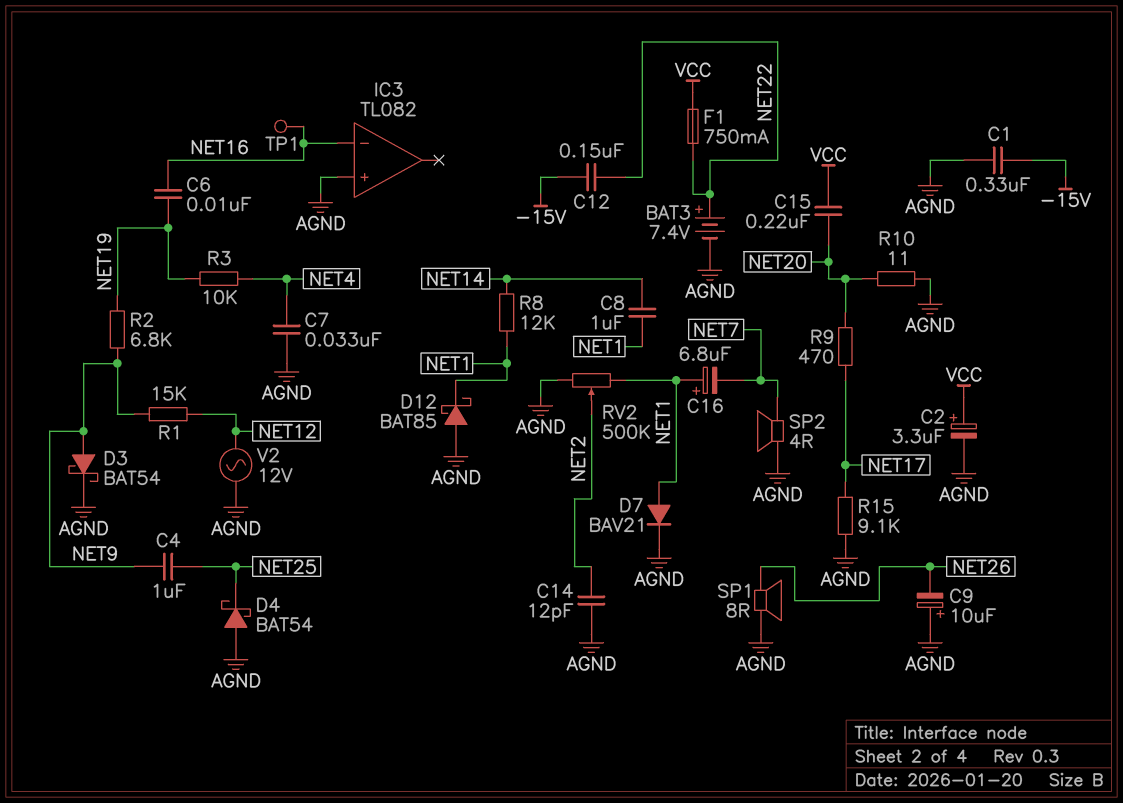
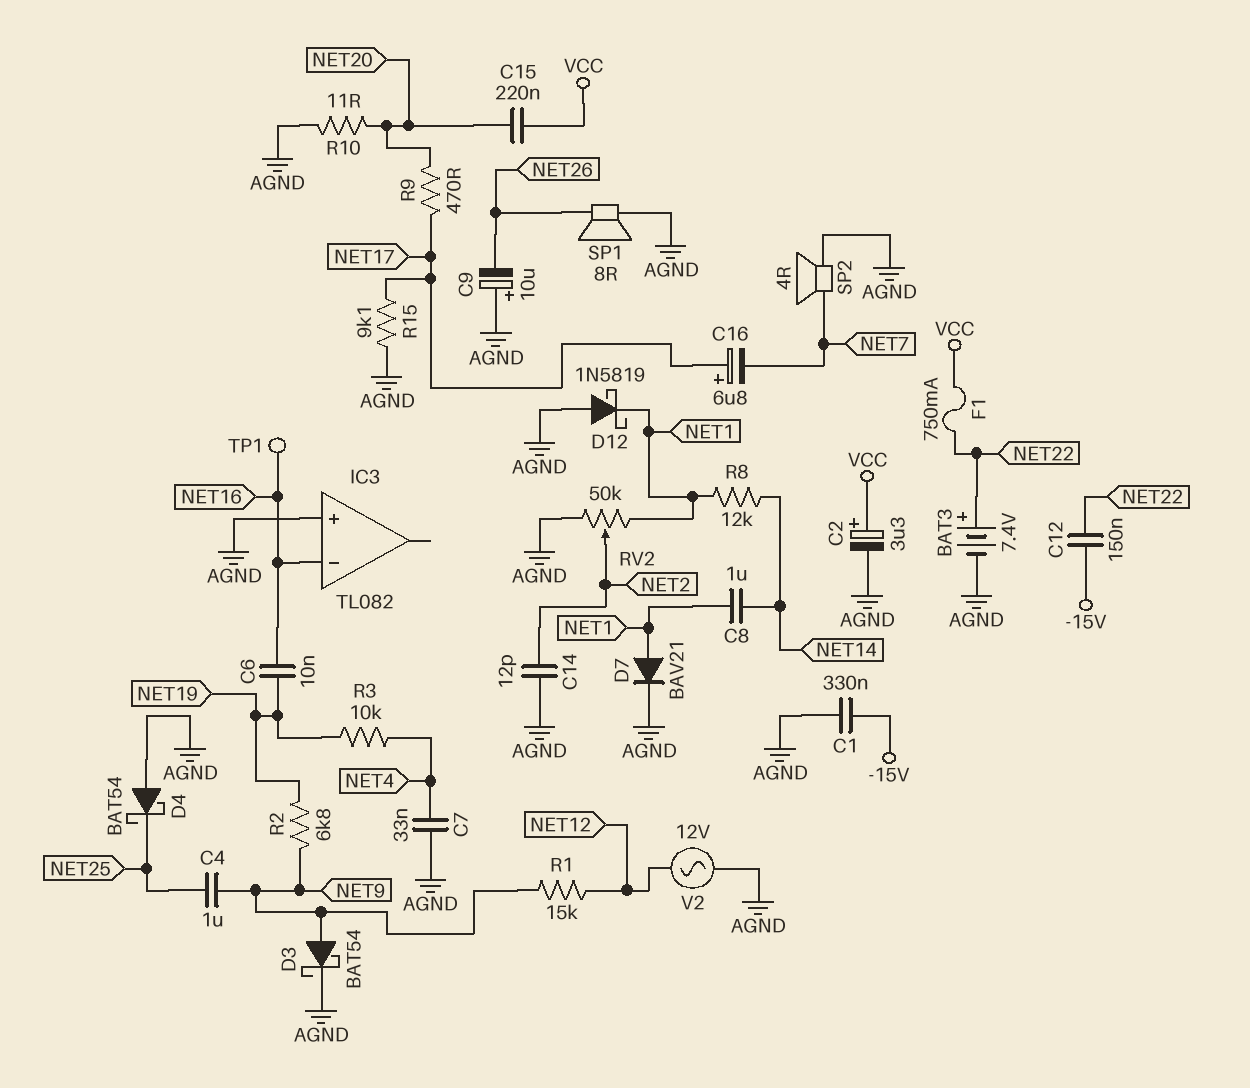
C16: 6.8uF (plus NET1, minus NET7) -> 6.8uF (plus NET17, minus NET7)
D12: schottky BAT85 (A AGND, K NET1) -> schottky 1N5819 (A AGND, K NET1)
RV2: 500k (AGND, NET1, wiper NET2) -> 50k (AGND, NET1, wiper NET2)

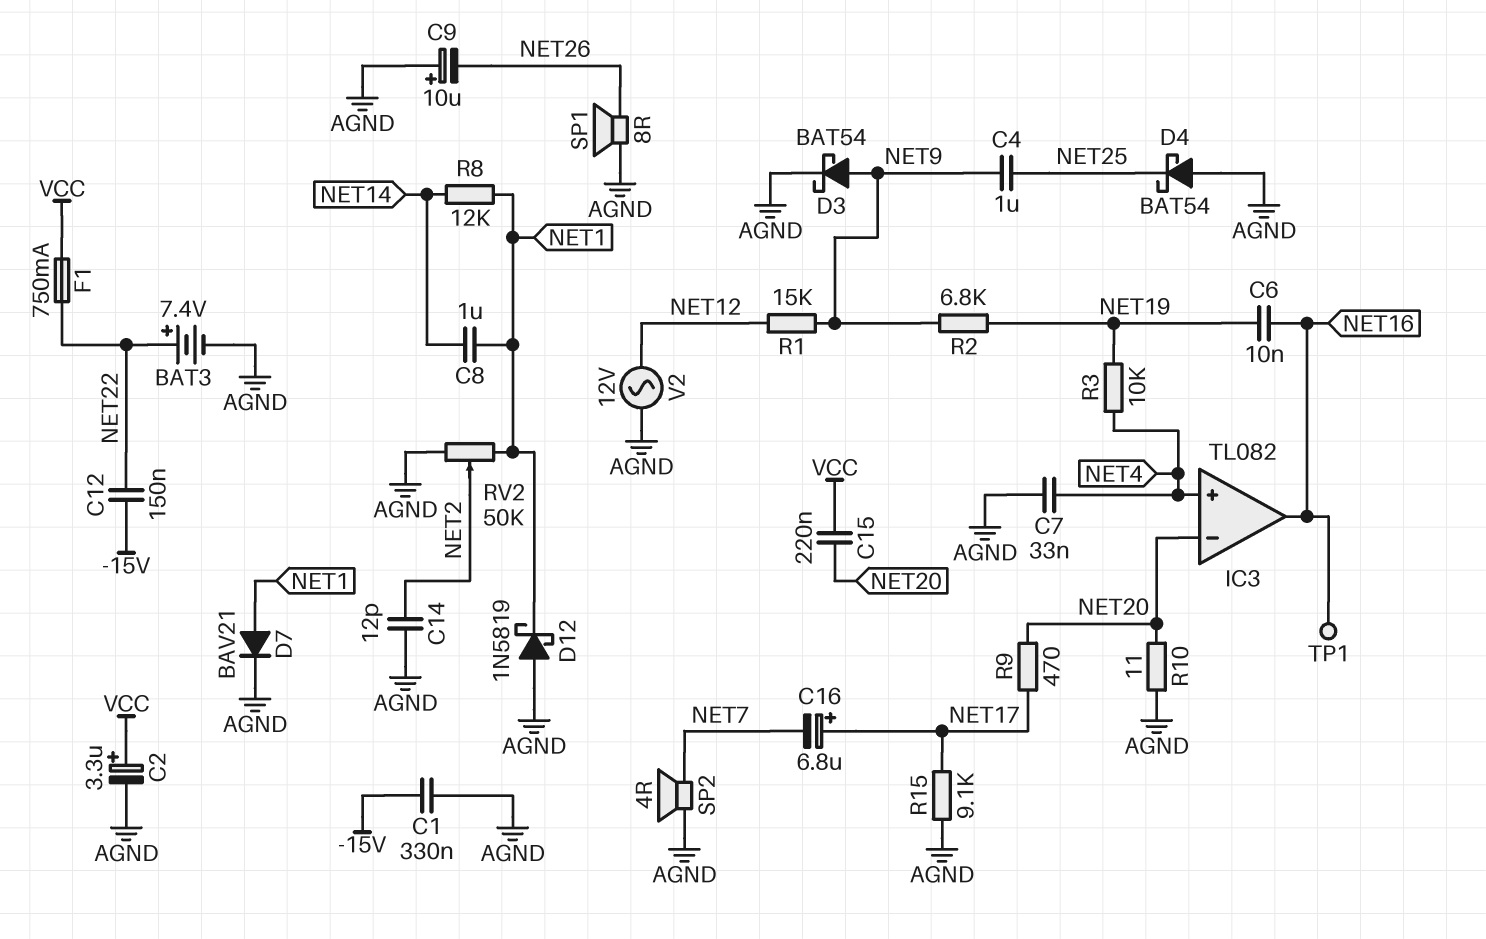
IC3 pin in+: AGND -> NET4
IC3 pin in-: NET16 -> NET20
IC3 pin out: none -> NET16

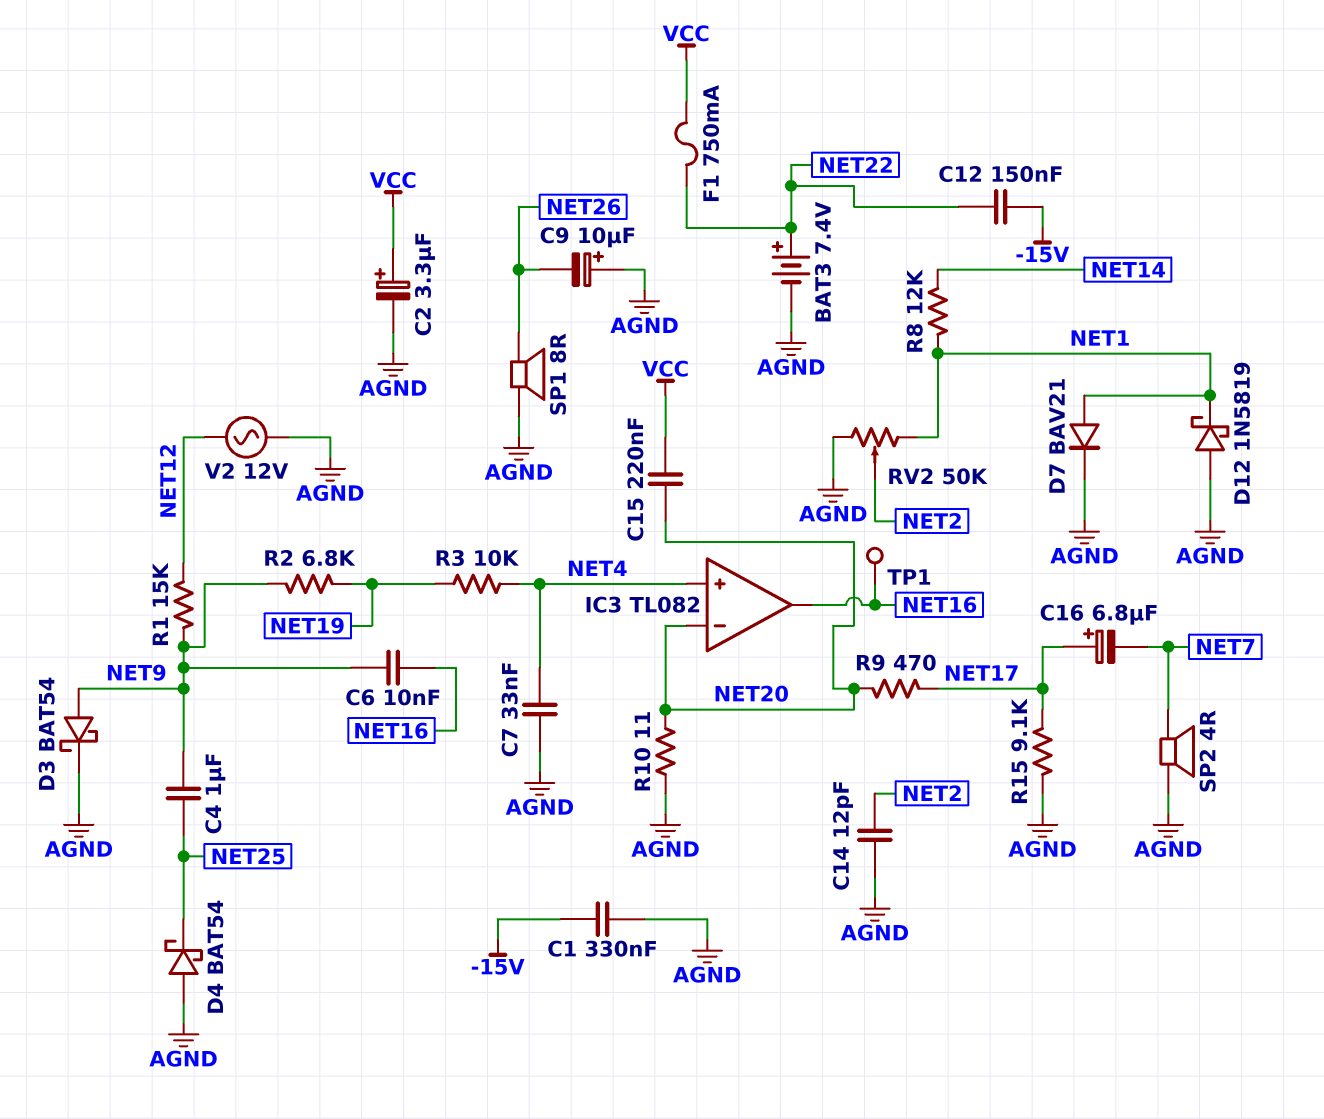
C6: 10nF (NET16, NET19) -> 10nF (NET9, NET16)
C8: 1uF (NET1, NET14) -> none

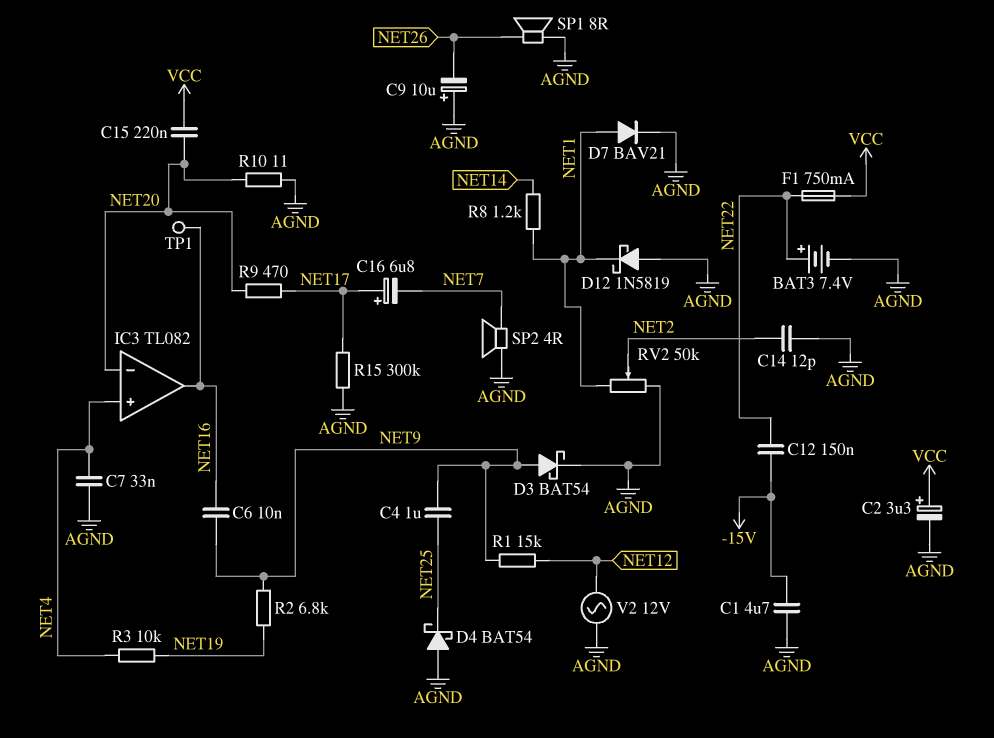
C1: 330nF (-15V, AGND) -> 4.7uF (-15V, AGND)
R8: 12k (NET1, NET14) -> 1.2k (NET1, NET14)
R15: 9.1k (AGND, NET17) -> 300k (AGND, NET17)

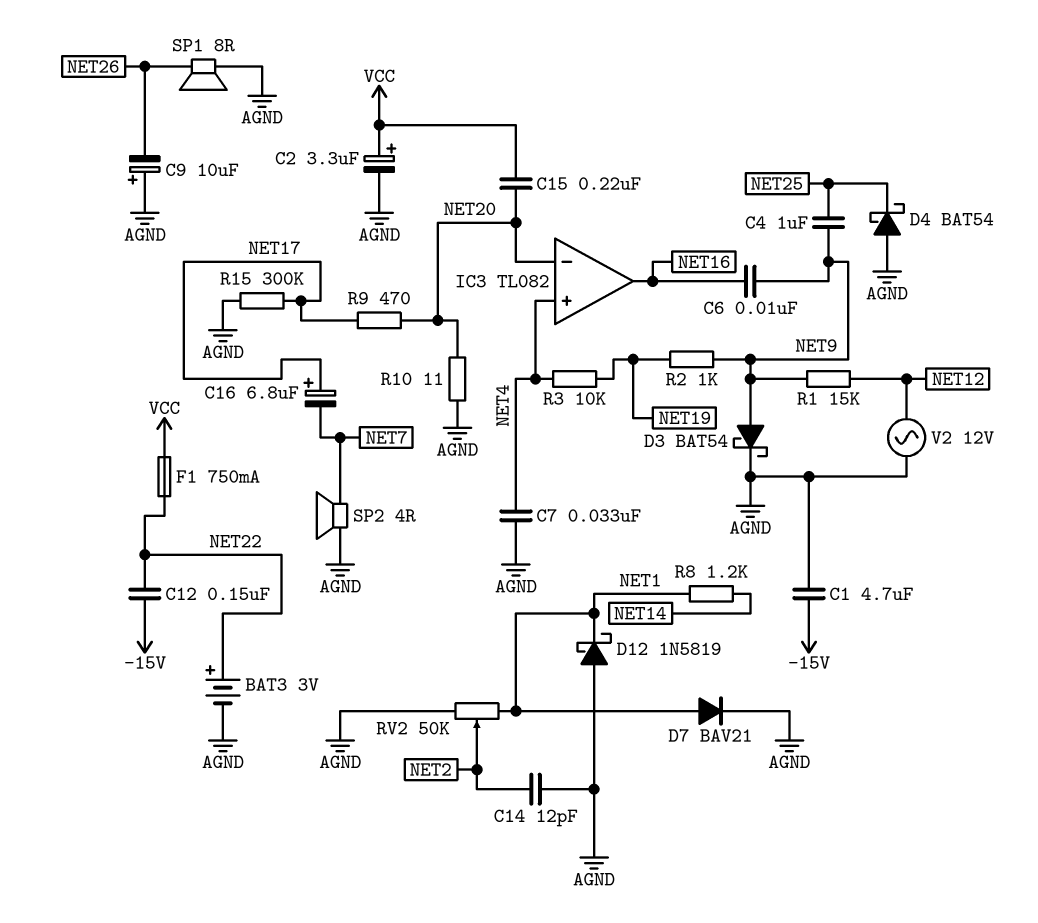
BAT3: 7.4V (plus NET22, minus AGND) -> 3V (plus NET22, minus AGND)
R2: 6.8k (NET9, NET19) -> 1k (NET9, NET19)
TP1: test point (NET16) -> none

